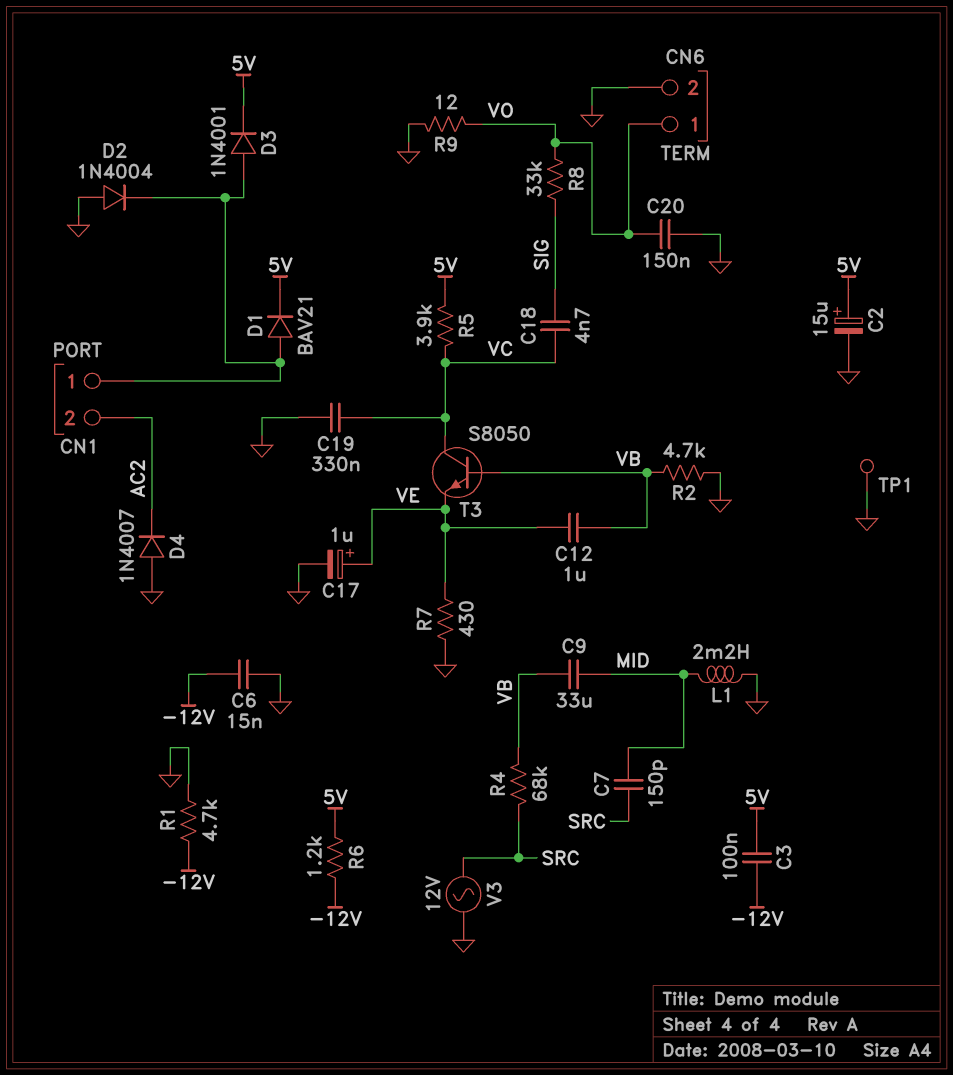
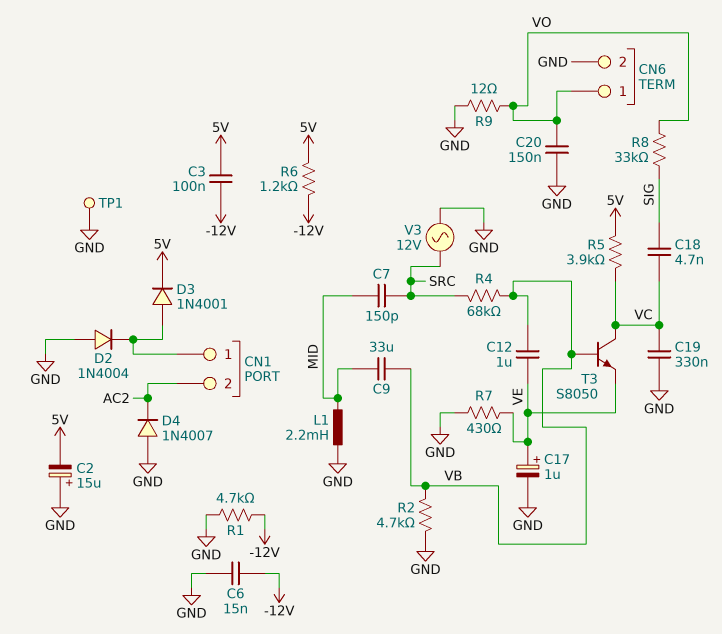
C2: 15uF (plus 5V, minus GND) -> 15uF (plus GND, minus 5V)
D1: diode BAV21 (A CN1/1, K 5V) -> none

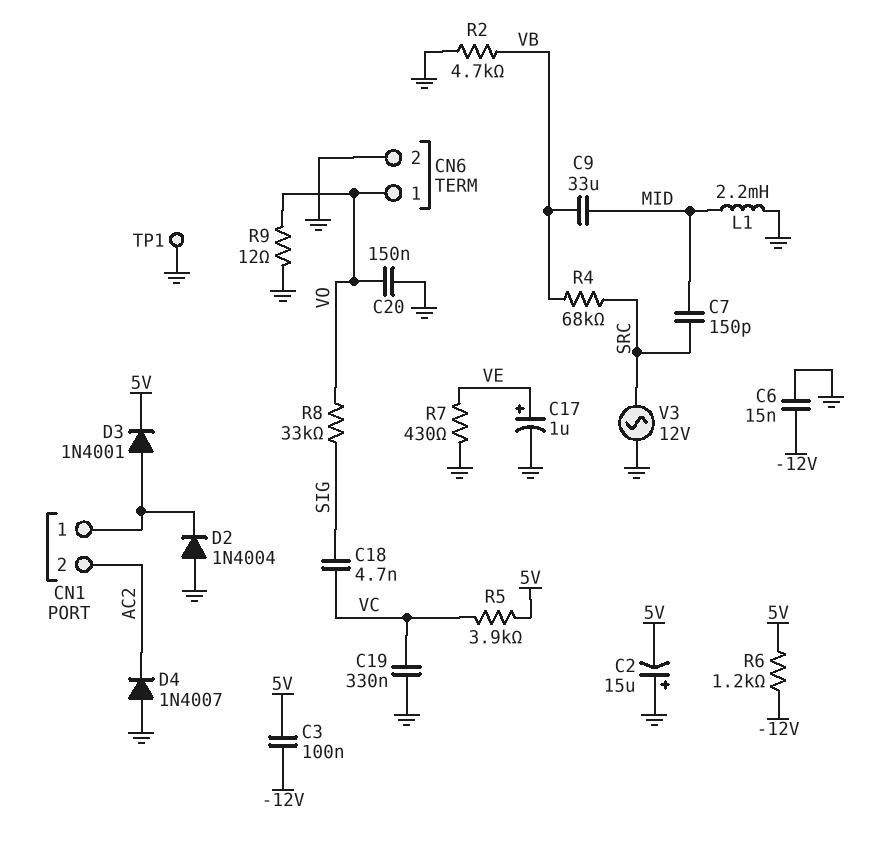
C12: 1uF (VB, VE) -> none
R1: 4.7k (-12V, GND) -> none
T3: NPN S8050 (B VB, C VC, E VE) -> none

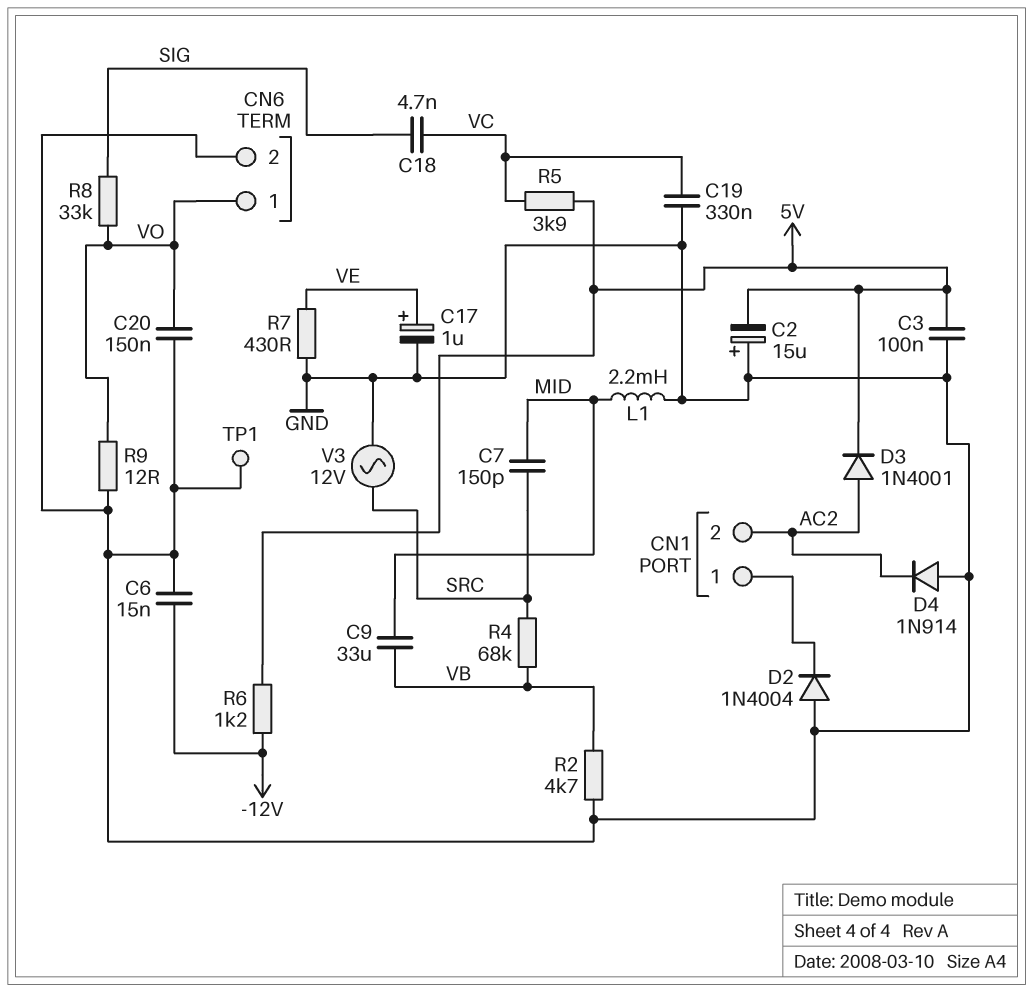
C3: 100nF (-12V, 5V) -> 100nF (5V, GND)
D3: diode 1N4001 (A CN1/1, K 5V) -> diode 1N4001 (A AC2, K 5V)
D4: diode 1N4007 (A GND, K AC2) -> diode 1N914 (A GND, K AC2)

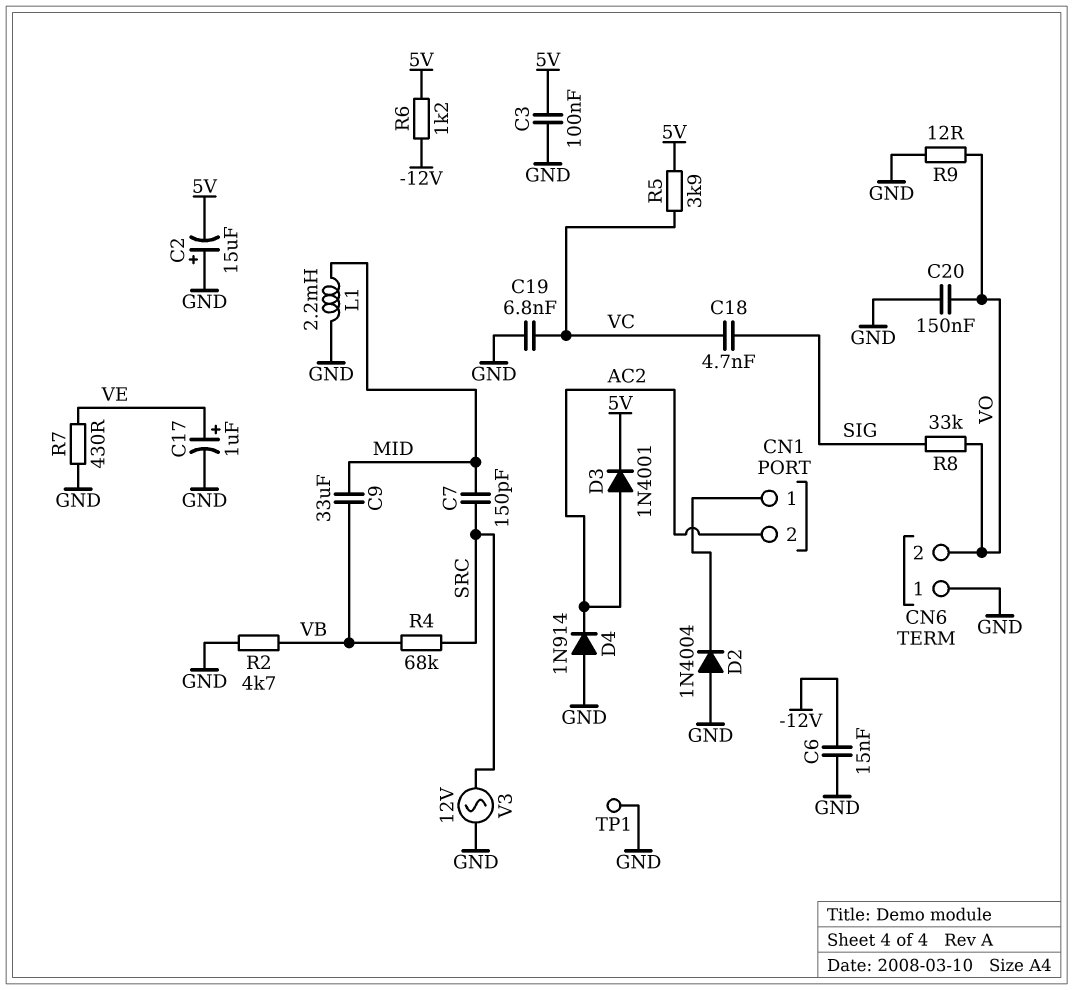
C19: 330nF (GND, VC) -> 6.8nF (GND, VC)
CN6 pin 1: VO -> GND
CN6 pin 2: GND -> VO

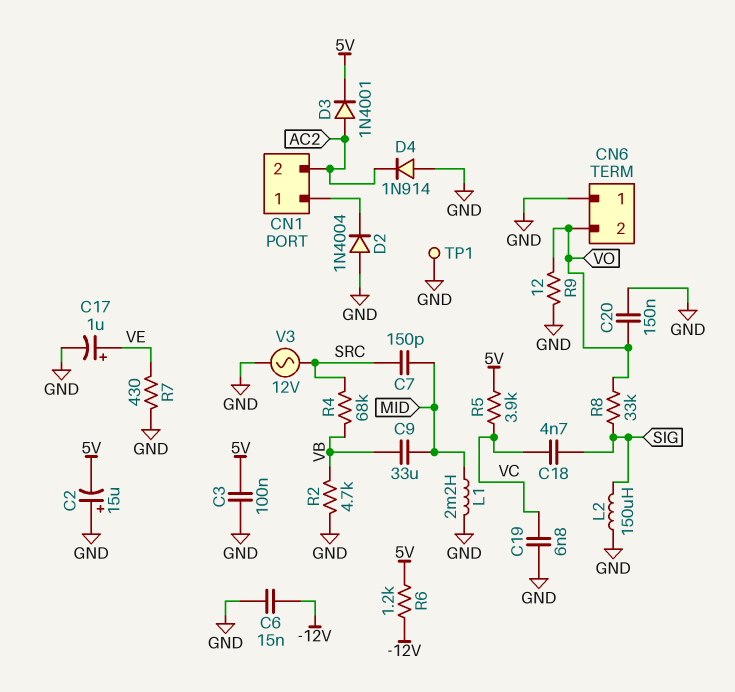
L2: none -> 150uH (GND, SIG)

